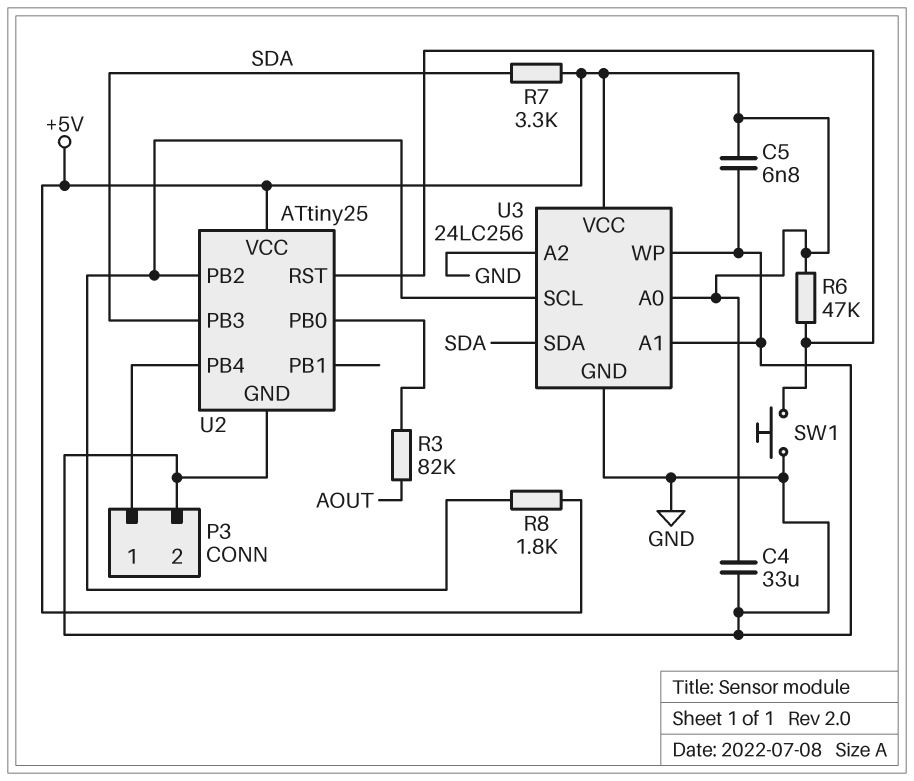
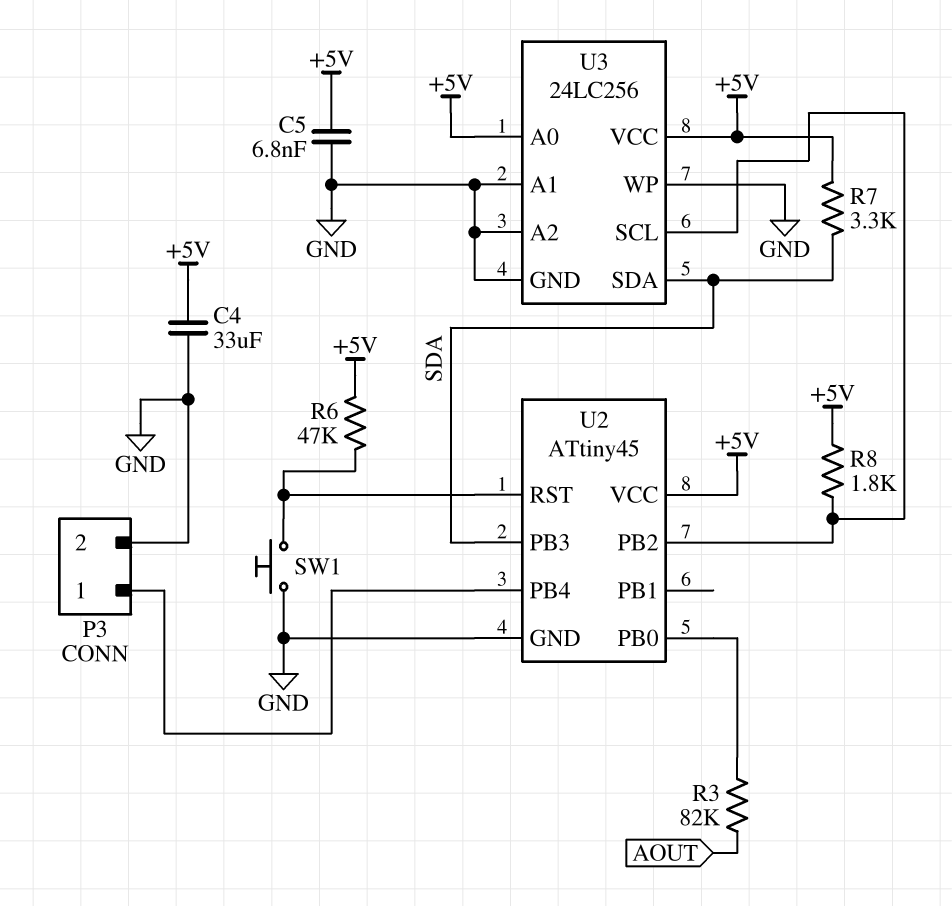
U2: ATtiny25 -> ATtiny45

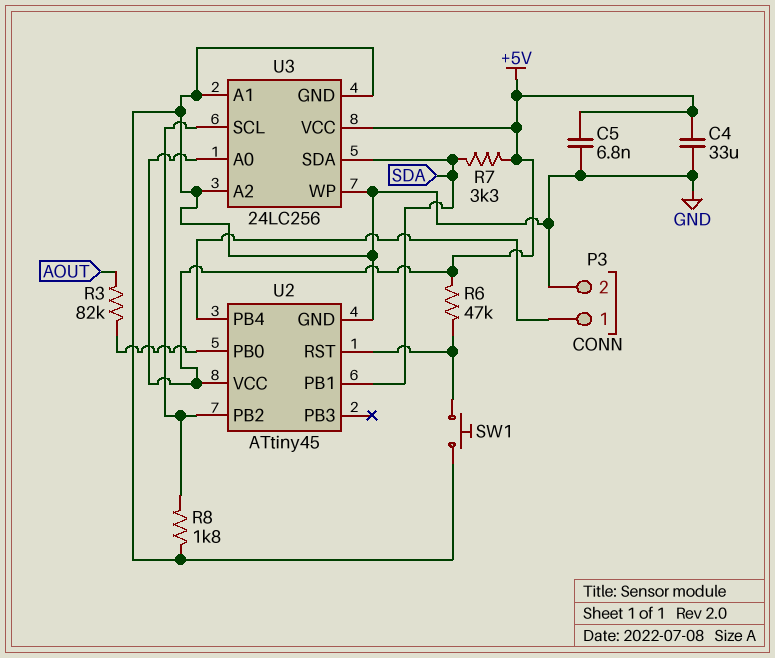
R8: 1.8k (+5V, U2/PB2) -> 1.8k (GND, U2/PB2)
U2 pin PB1: none -> SDA
U2 pin PB3: SDA -> none

